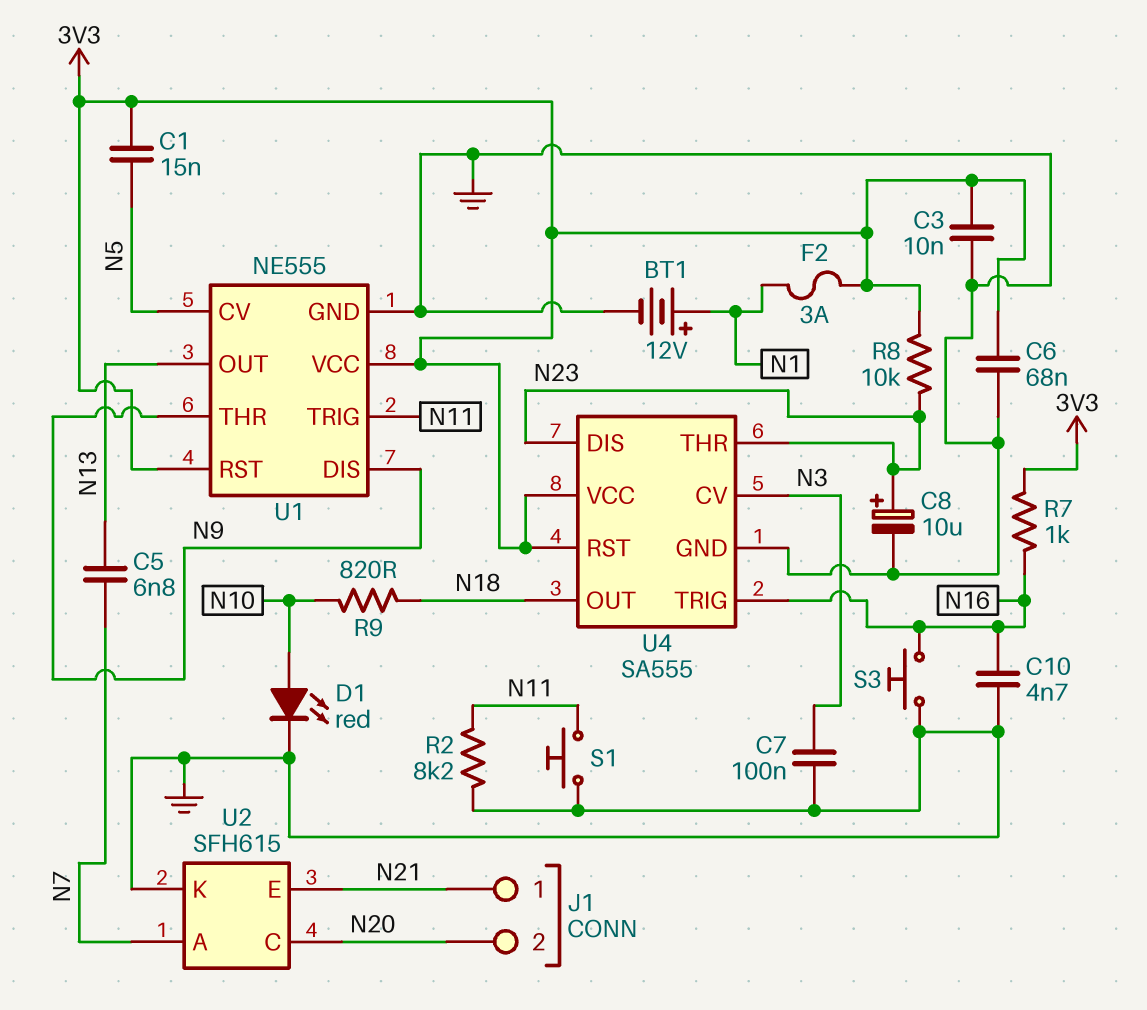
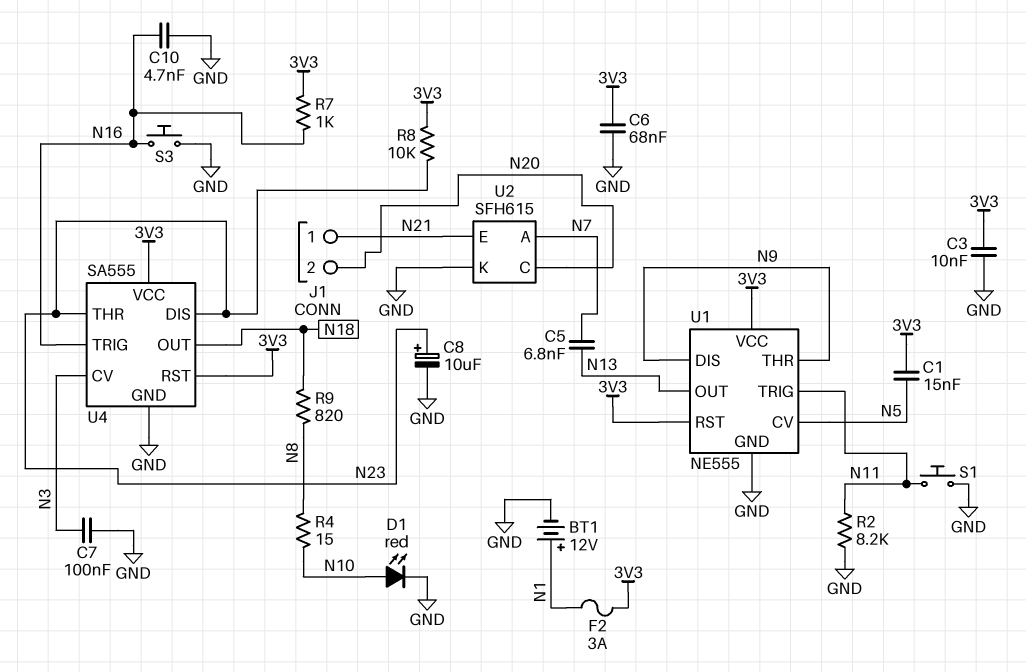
R4: none -> 15 (N8, N10)
R9: 820 (N10, N18) -> 820 (N8, N18)

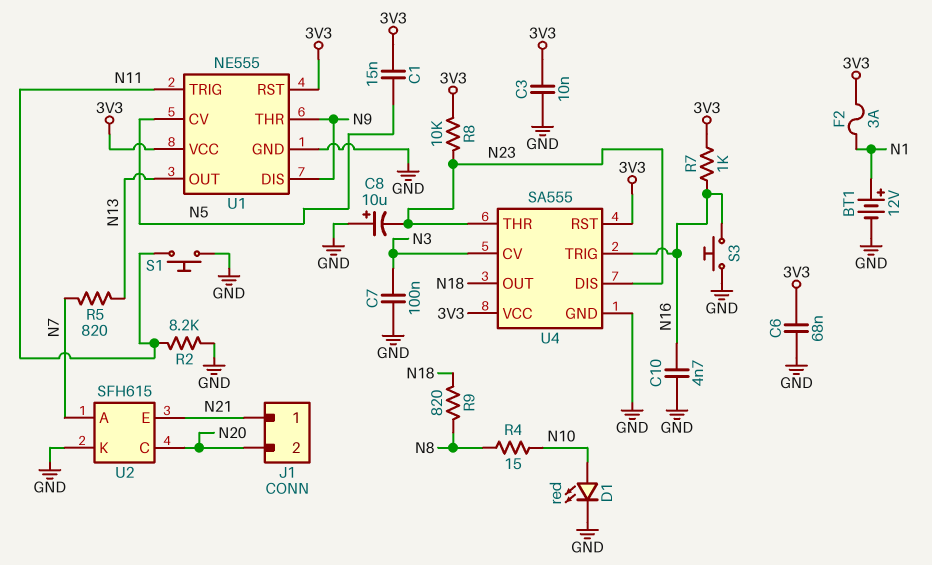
C5: 6.8nF (N7, N13) -> none
C8: 10uF (plus N23, minus GND) -> 10uF (plus GND, minus N23)
R5: none -> 820 (N7, N13)

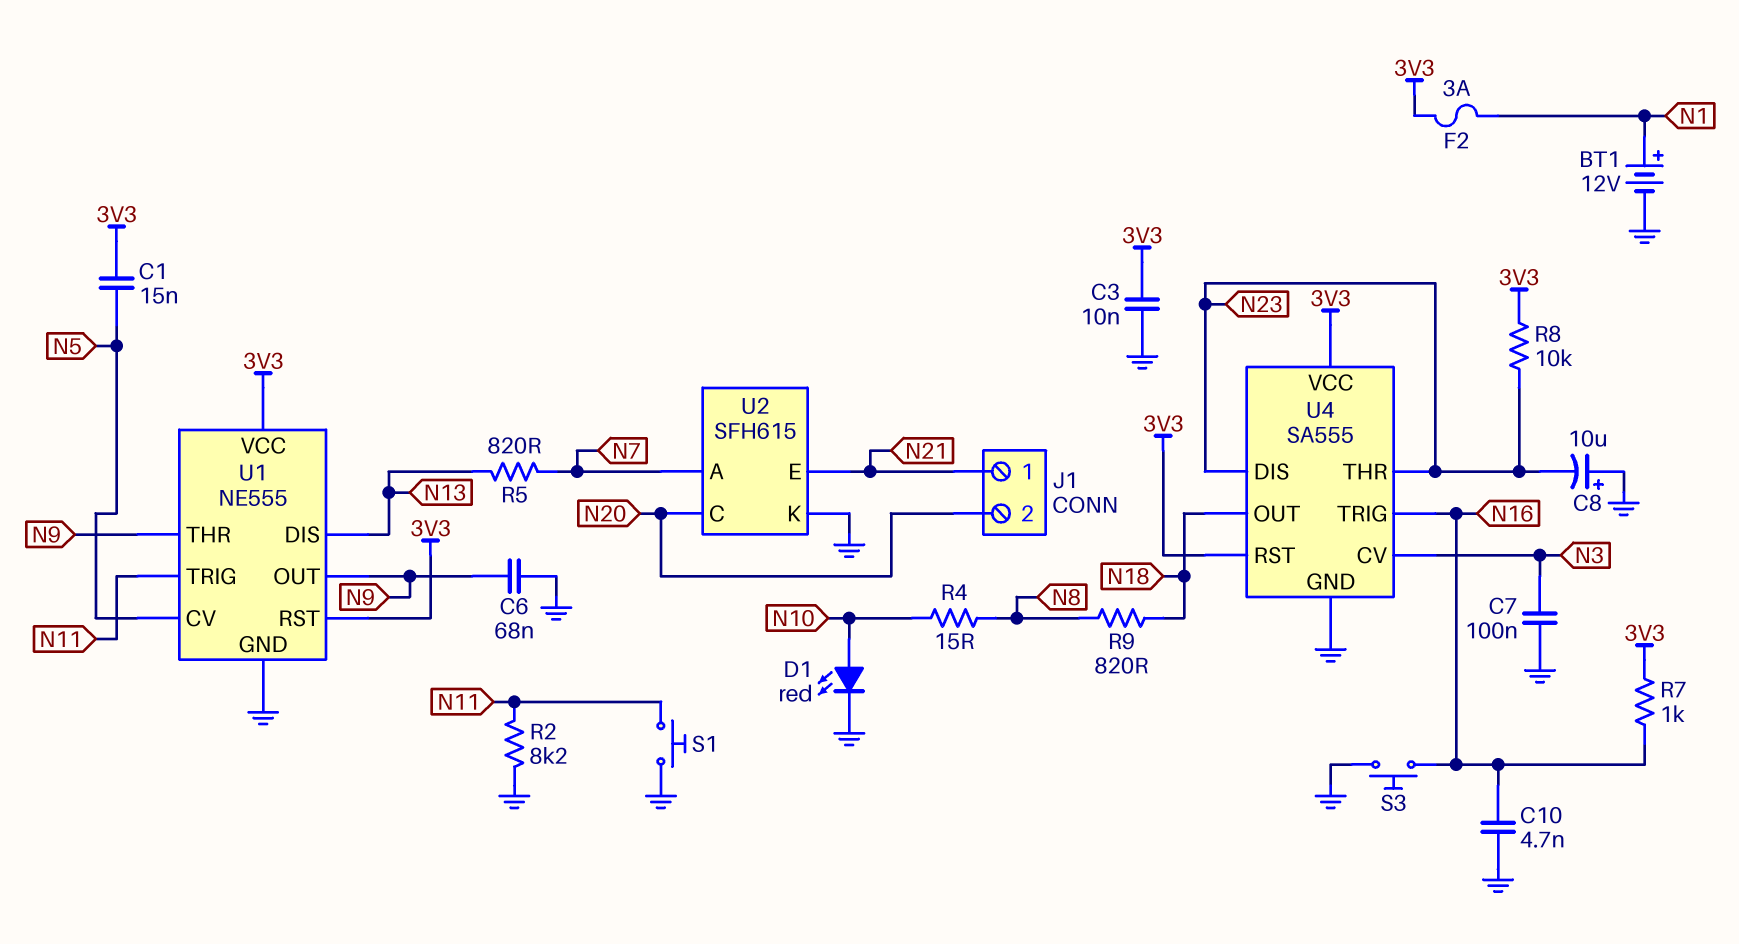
C6: 68nF (3V3, GND) -> 68nF (GND, N9)
U1 pin DIS: N9 -> N13
U1 pin OUT: N13 -> N9

